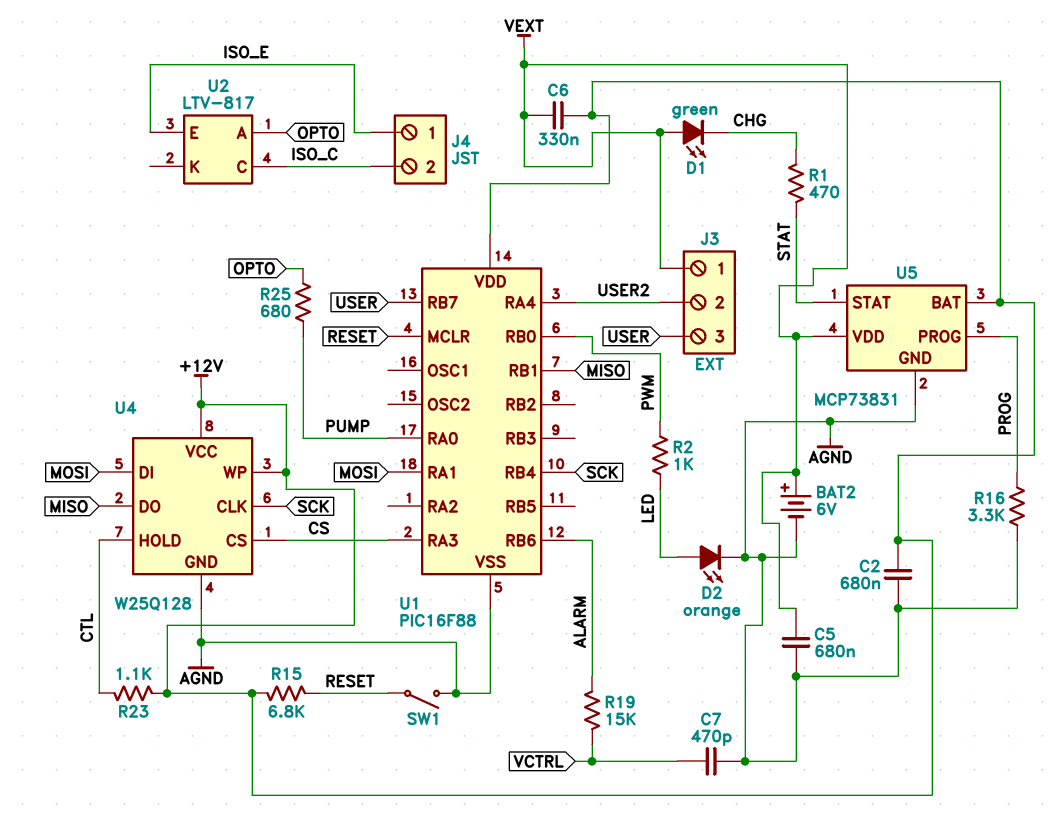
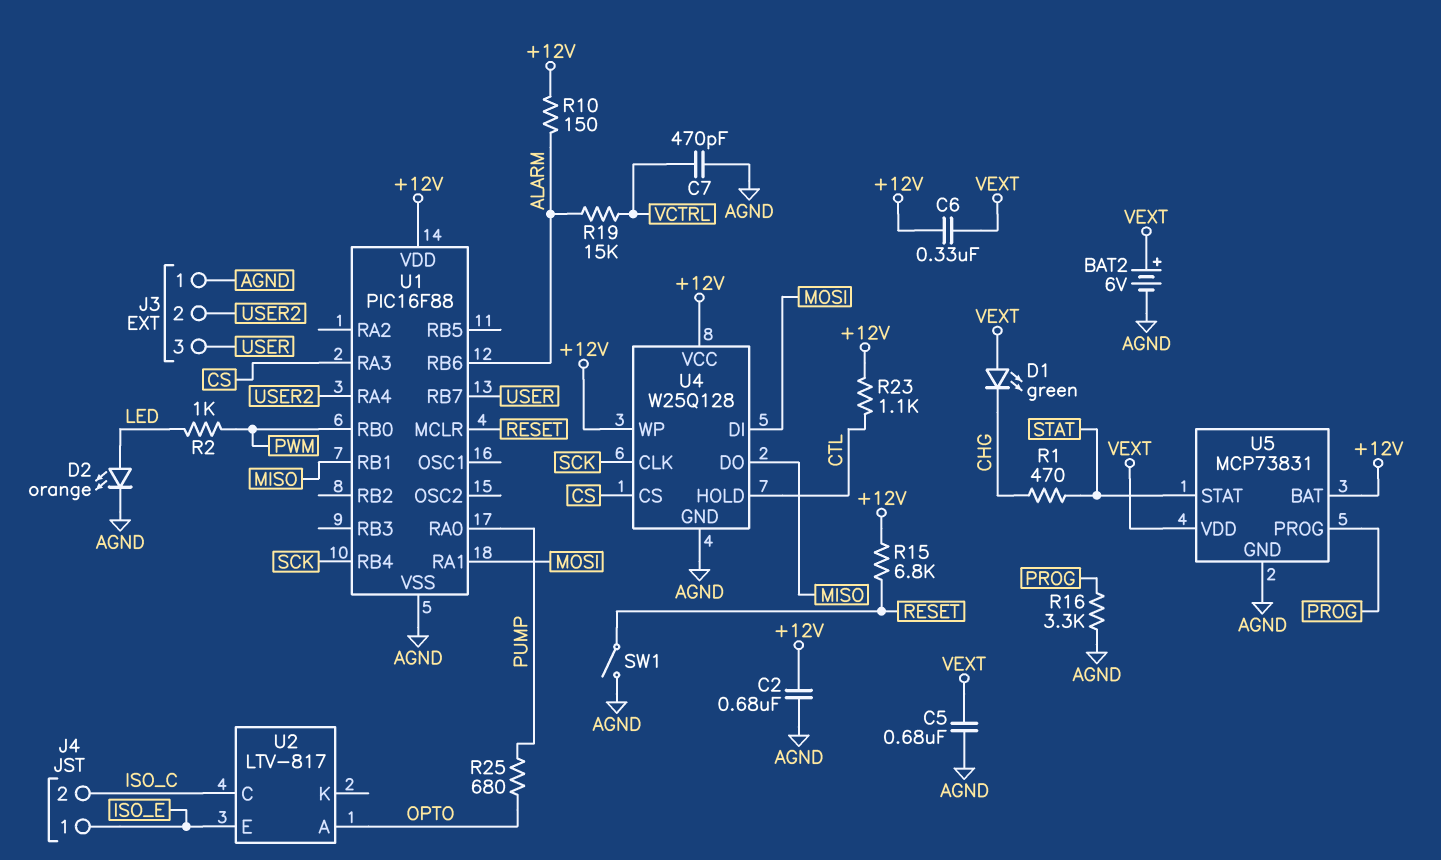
J3 pin 1: VEXT -> AGND
R10: none -> 150 (+12V, ALARM)

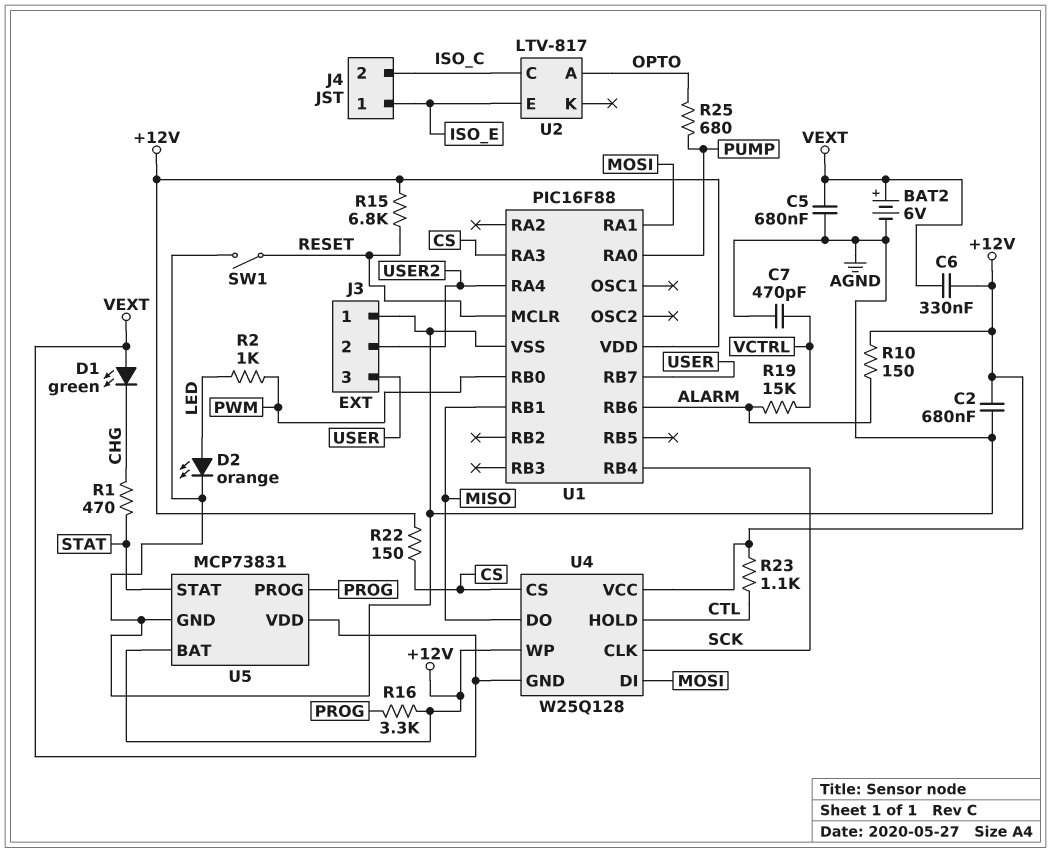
R16: 3.3k (AGND, PROG) -> 3.3k (+12V, PROG)
R22: none -> 150 (+12V, CS)
U4 pin GND: AGND -> VEXT

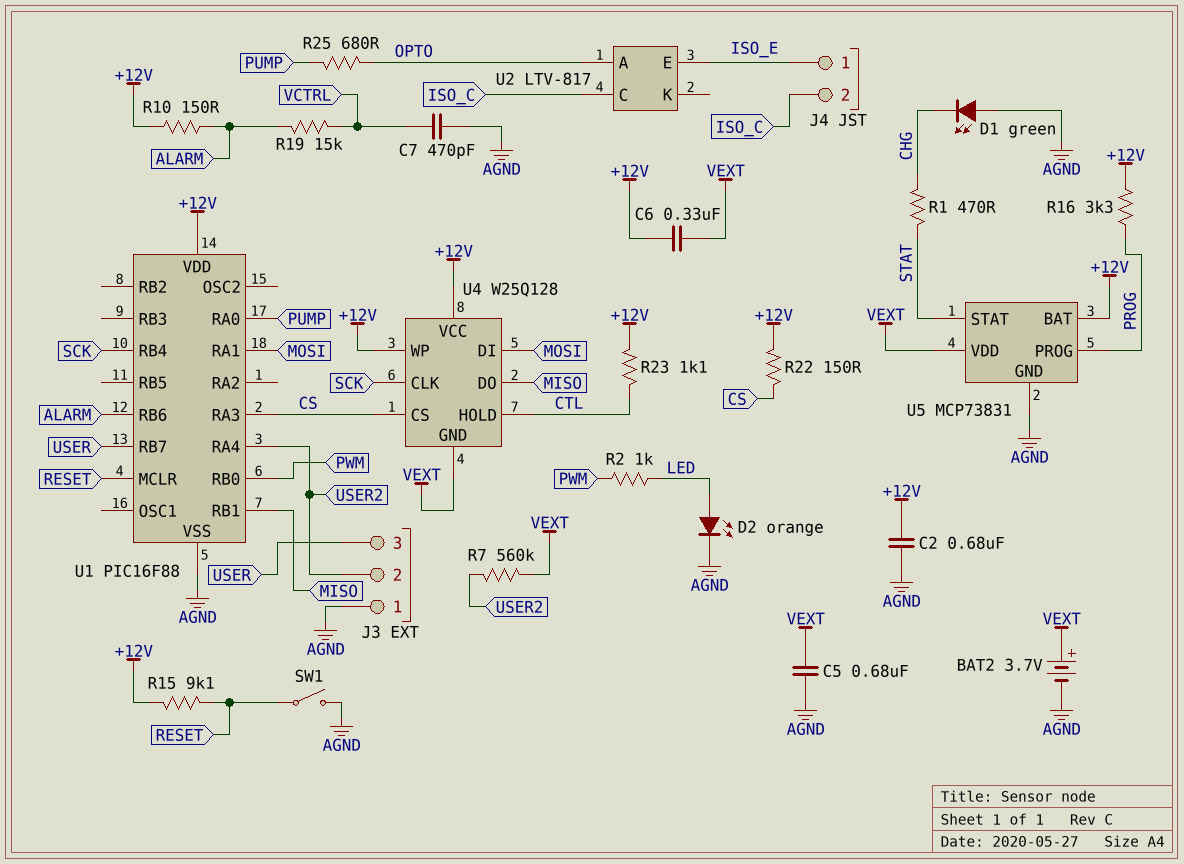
BAT2: 6V (plus VEXT, minus AGND) -> 3.7V (plus VEXT, minus AGND)
D1: LED green (A VEXT, K CHG) -> LED green (A AGND, K CHG)
R7: none -> 560k (USER2, VEXT)
R15: 6.8k (+12V, RESET) -> 9.1k (+12V, RESET)

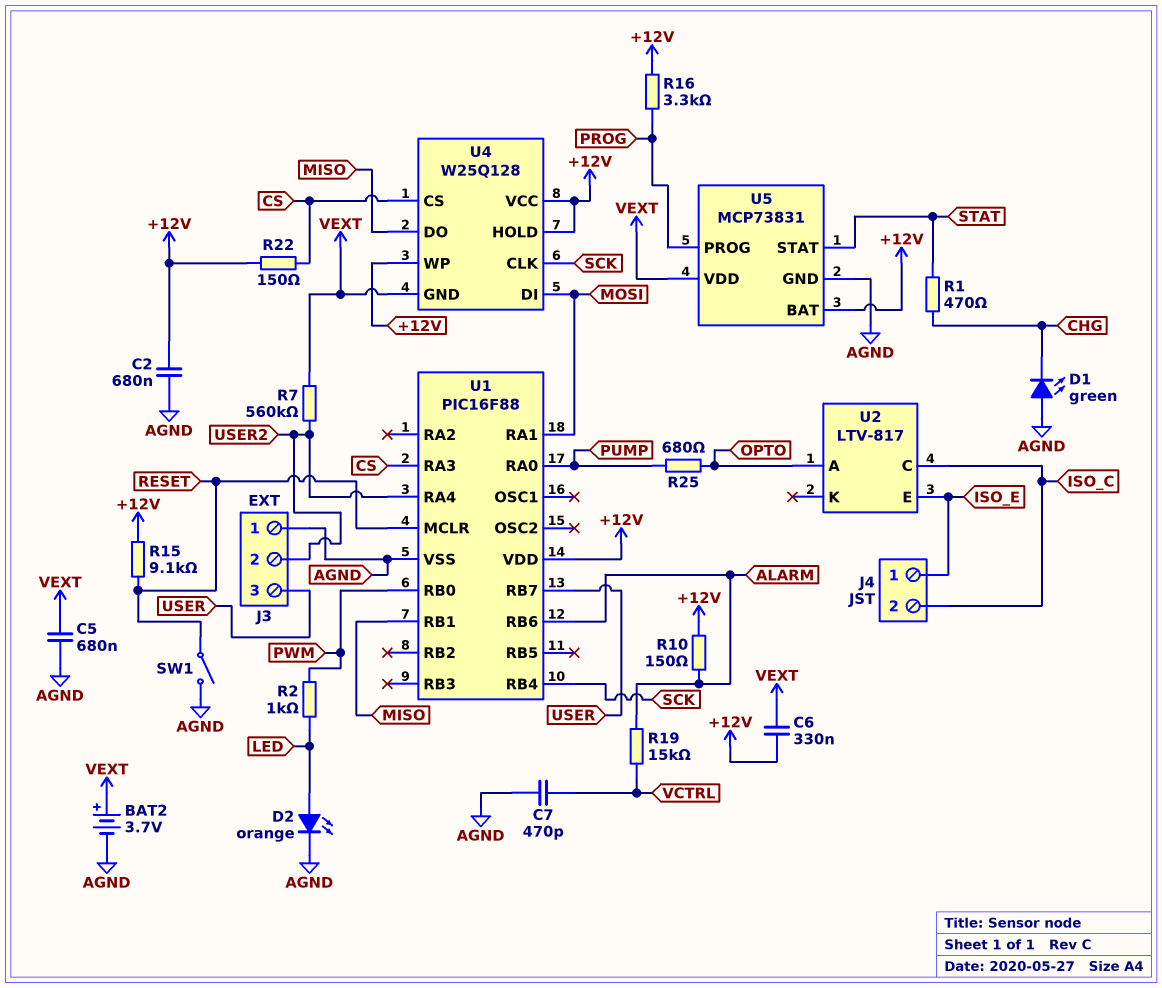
R23: 1.1k (+12V, CTL) -> none
U4 pin HOLD: CTL -> +12V

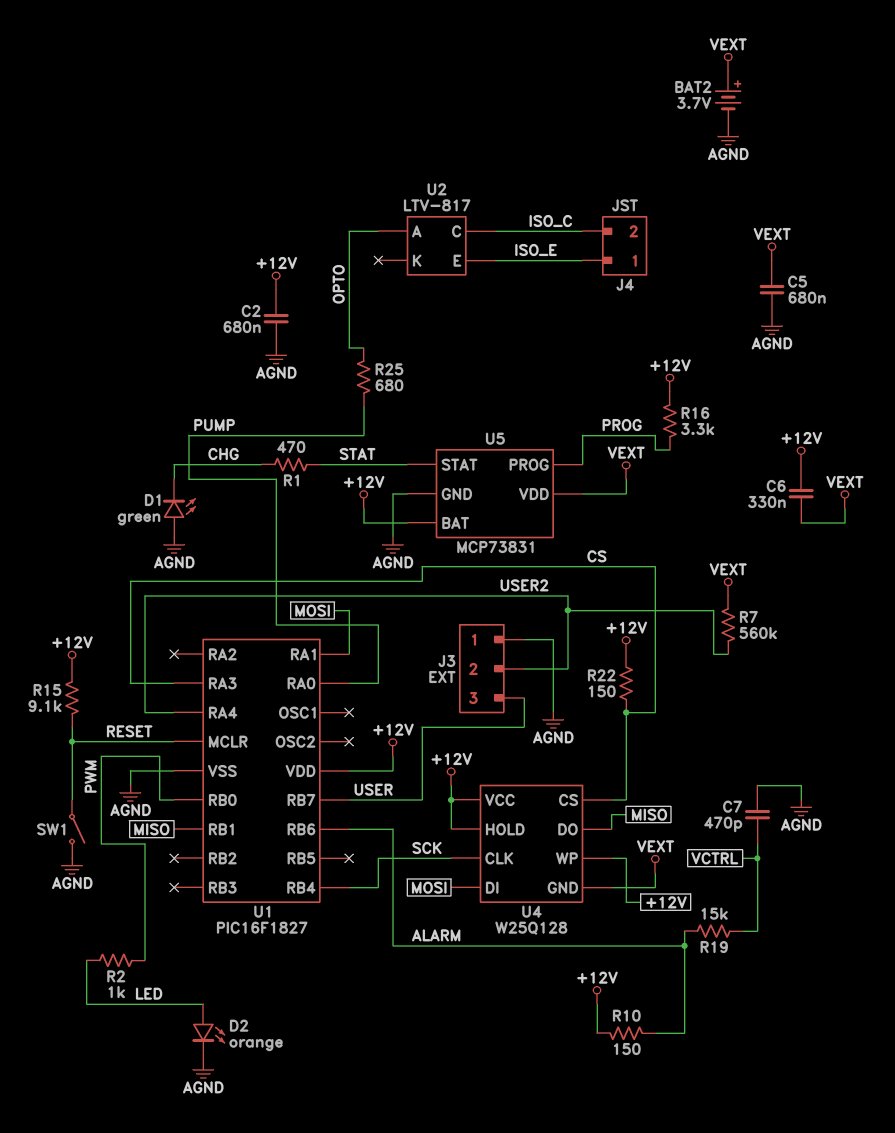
U1: PIC16F88 -> PIC16F1827

